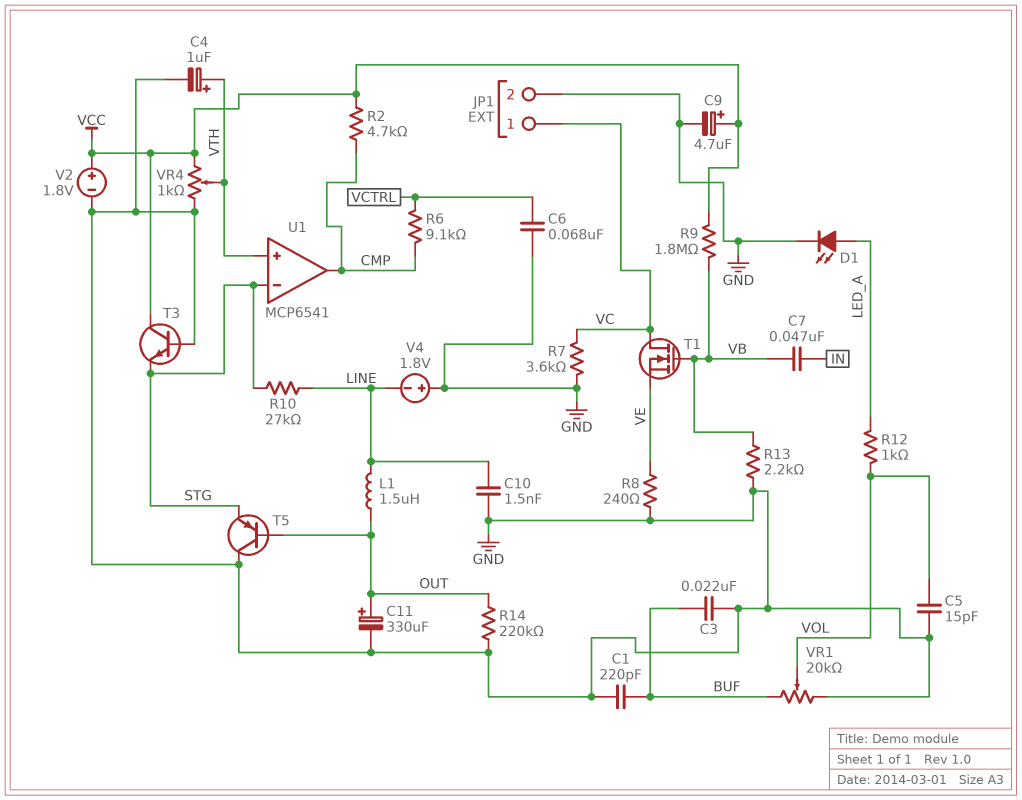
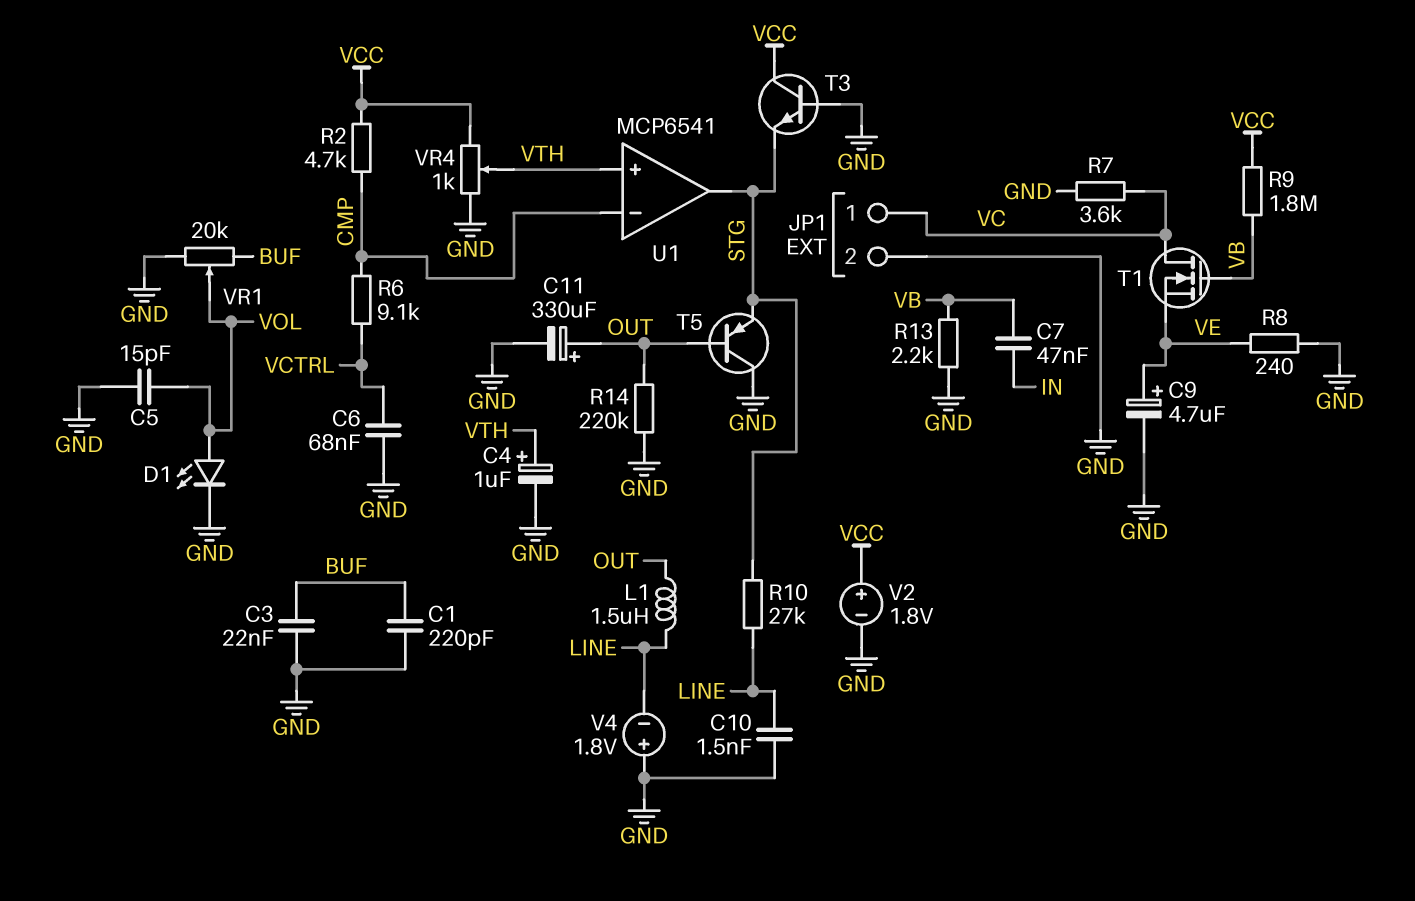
C9: 4.7uF (plus VCC, minus GND) -> 4.7uF (plus VE, minus GND)
D1: LED (A LED_A, K GND) -> LED (A VOL, K GND)
R12: 1k (LED_A, VOL) -> none
U1 pin in-: STG -> CMP
U1 pin out: CMP -> STG

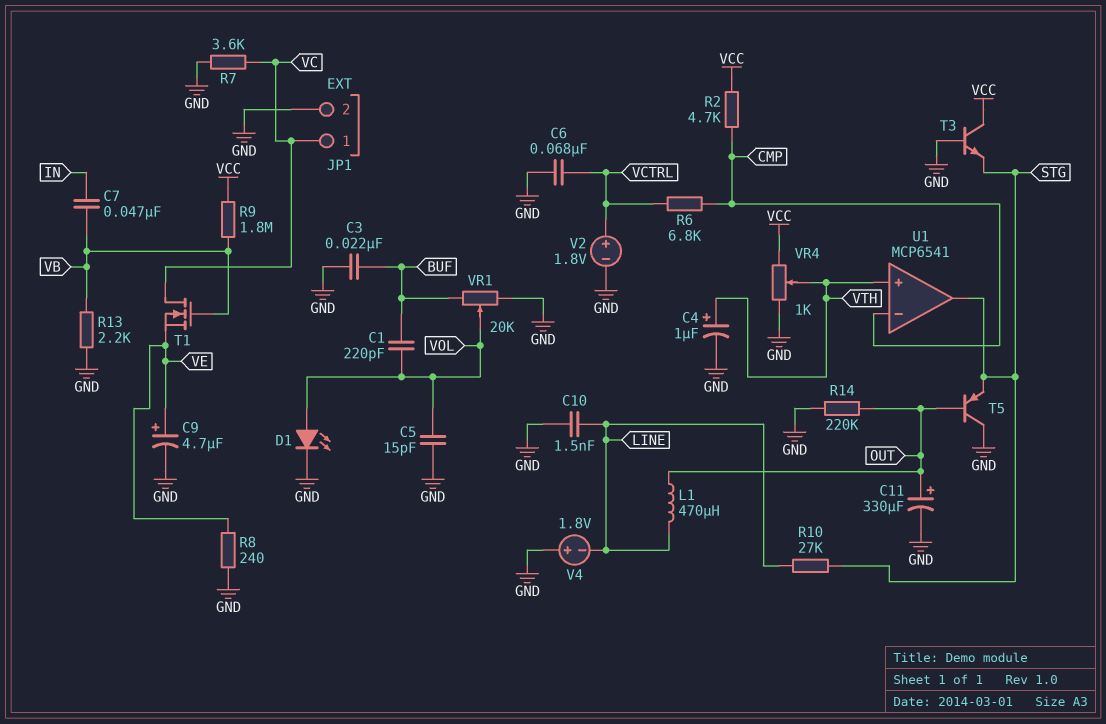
C1: 220pF (BUF, GND) -> 220pF (BUF, VOL)
L1: 1.5uH (LINE, OUT) -> 470uH (LINE, OUT)
R6: 9.1k (CMP, VCTRL) -> 6.8k (CMP, VCTRL)
V2: 1.8V (plus VCC, minus GND) -> 1.8V (plus VCTRL, minus GND)

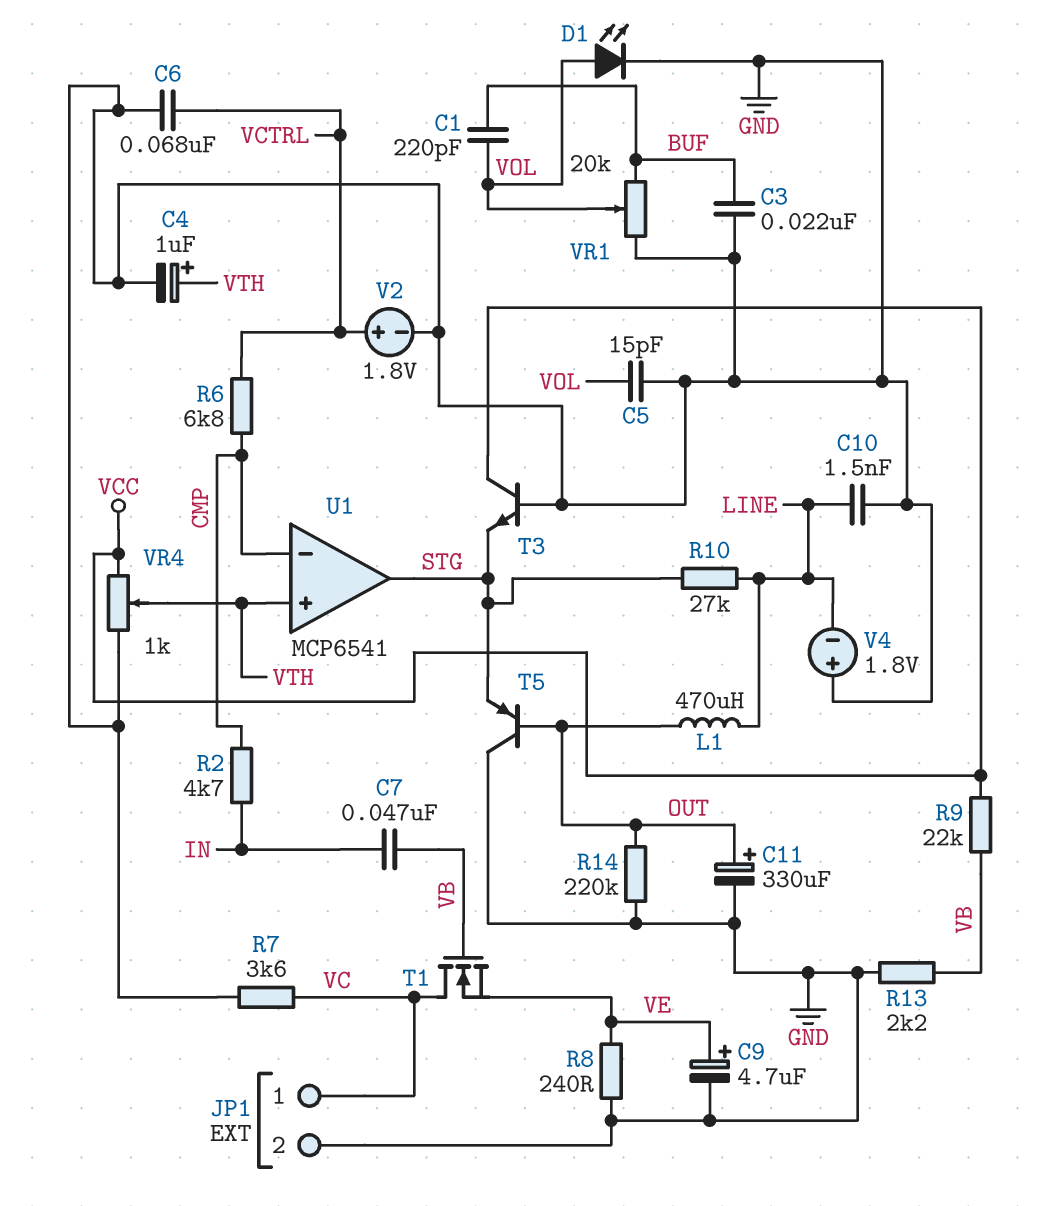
R2: 4.7k (CMP, VCC) -> 4.7k (CMP, IN)
R9: 1.8M (VB, VCC) -> 22k (VB, VCC)

